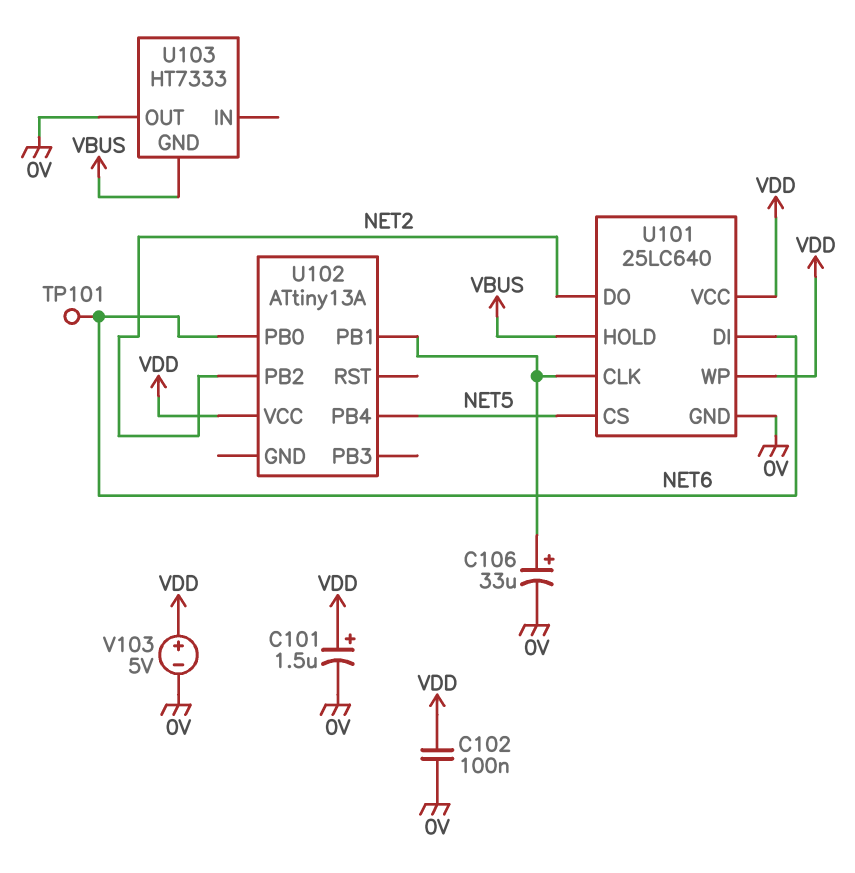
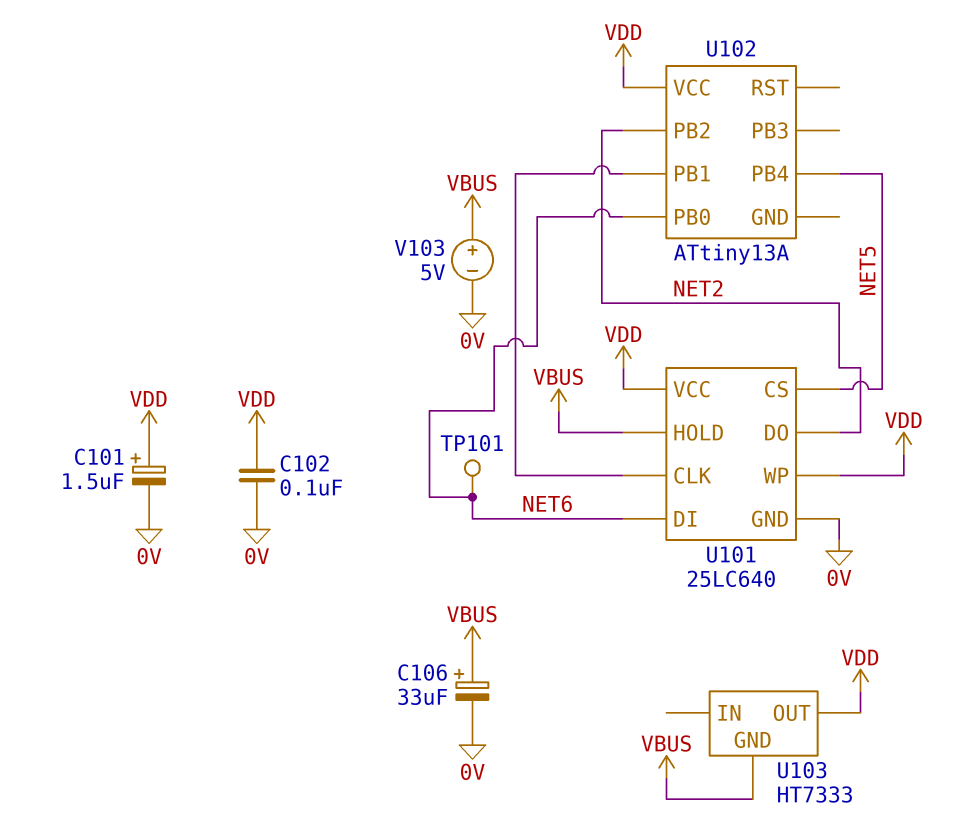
C106: 33uF (plus U101/CLK, minus 0V) -> 33uF (plus VBUS, minus 0V)
U103 pin OUT: 0V -> VDD
V103: 5V (plus VDD, minus 0V) -> 5V (plus VBUS, minus 0V)

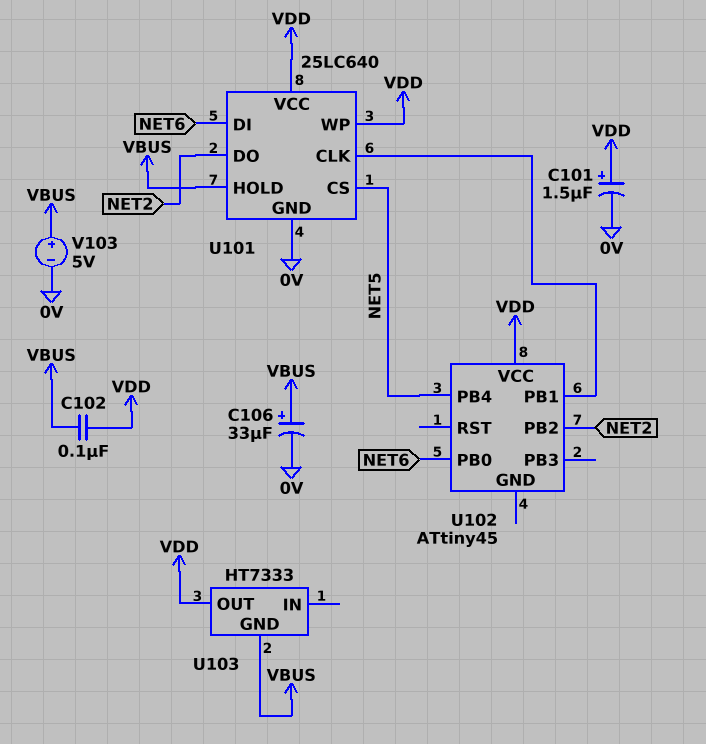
C102: 100nF (0V, VDD) -> 100nF (VBUS, VDD)
TP101: test point (NET6) -> none
U102: ATtiny13A -> ATtiny45

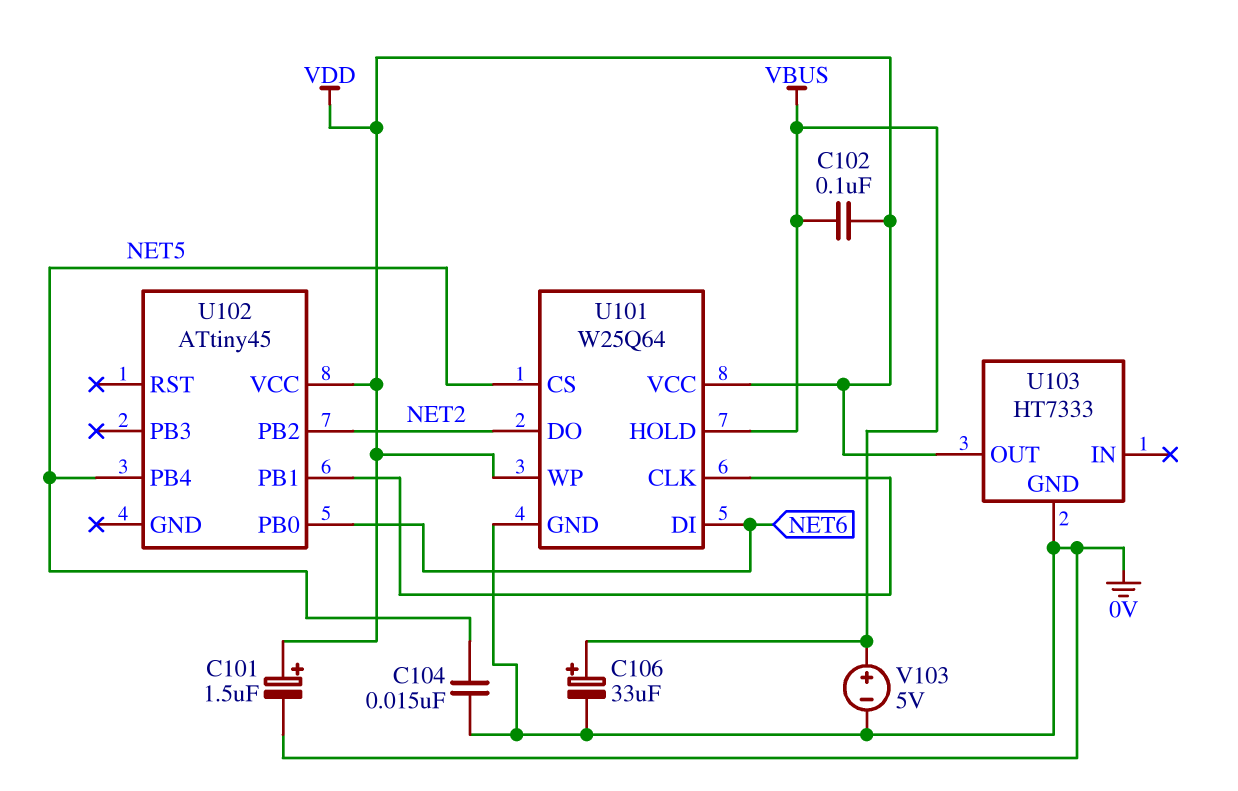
C104: none -> 15nF (0V, NET5)
U101: 25LC640 -> W25Q64
U103 pin GND: VBUS -> 0V

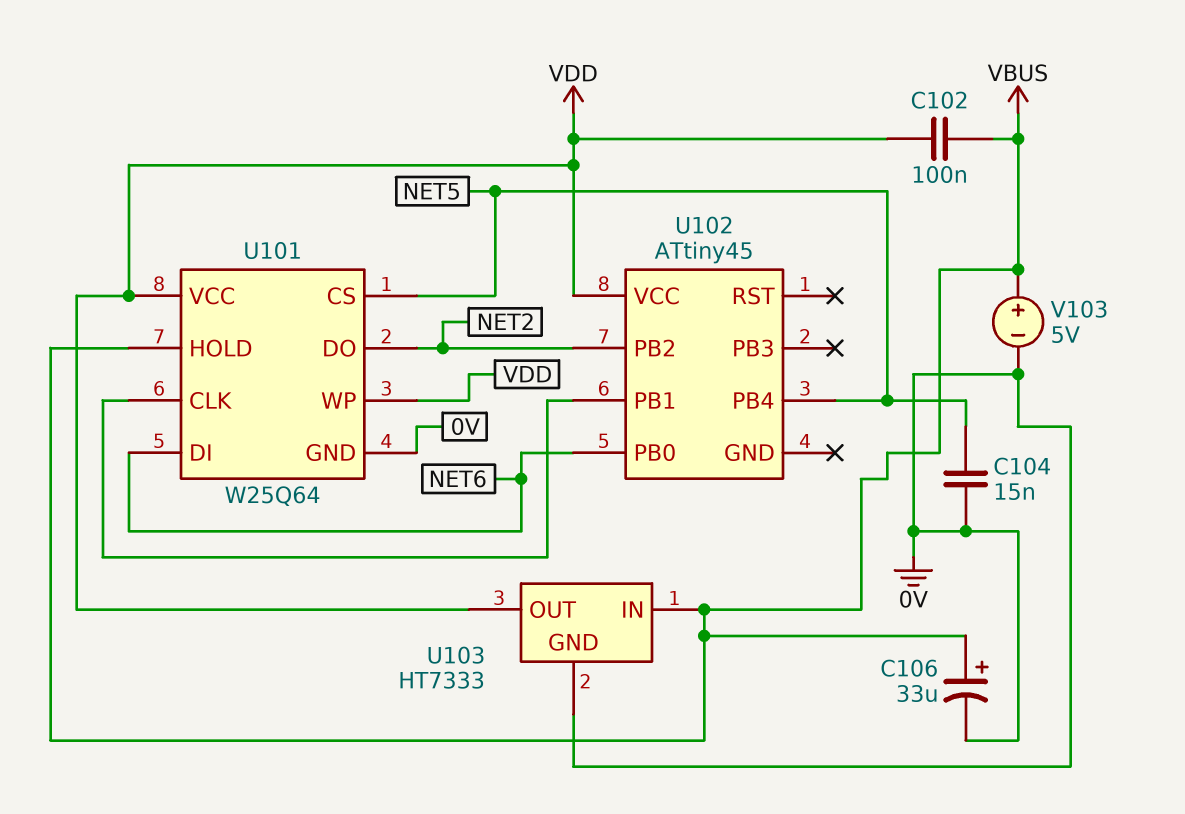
C101: 1.5uF (plus VDD, minus 0V) -> none
U103 pin IN: none -> VBUS

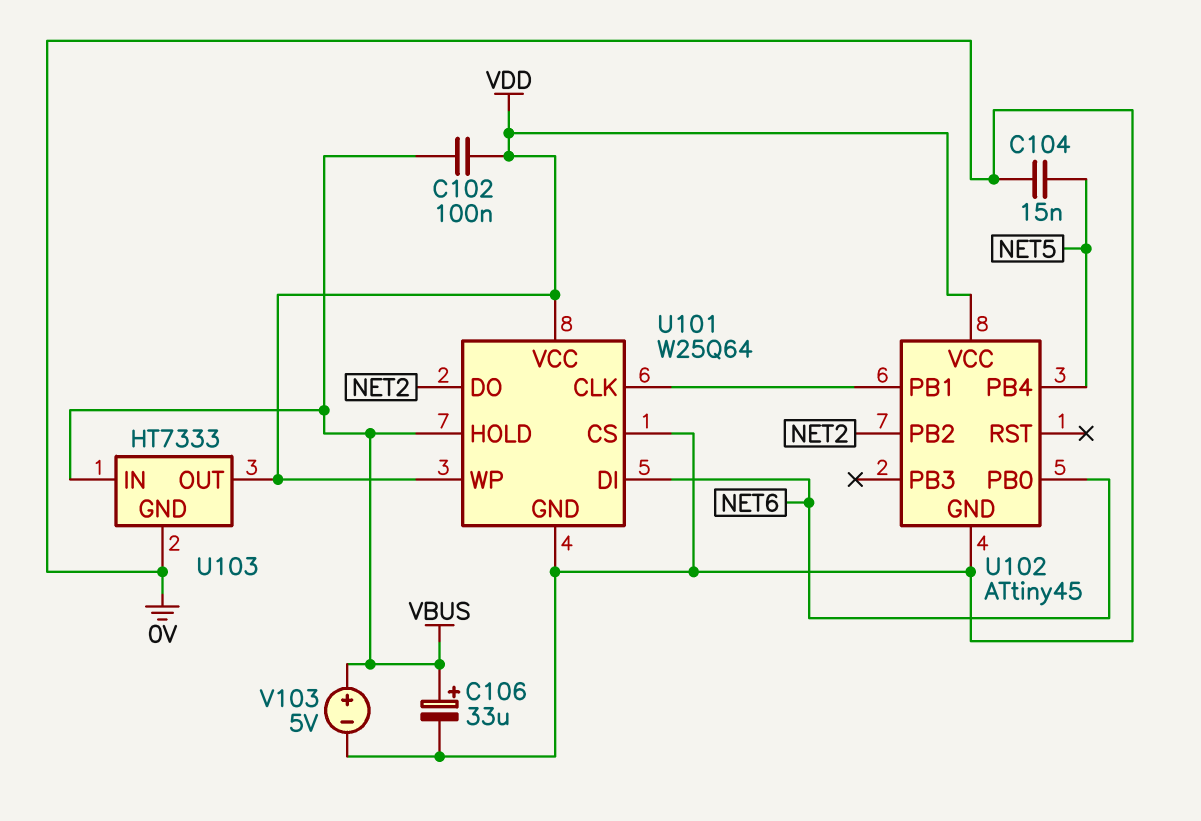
U101 pin CS: NET5 -> 0V
U102 pin GND: none -> 0V

